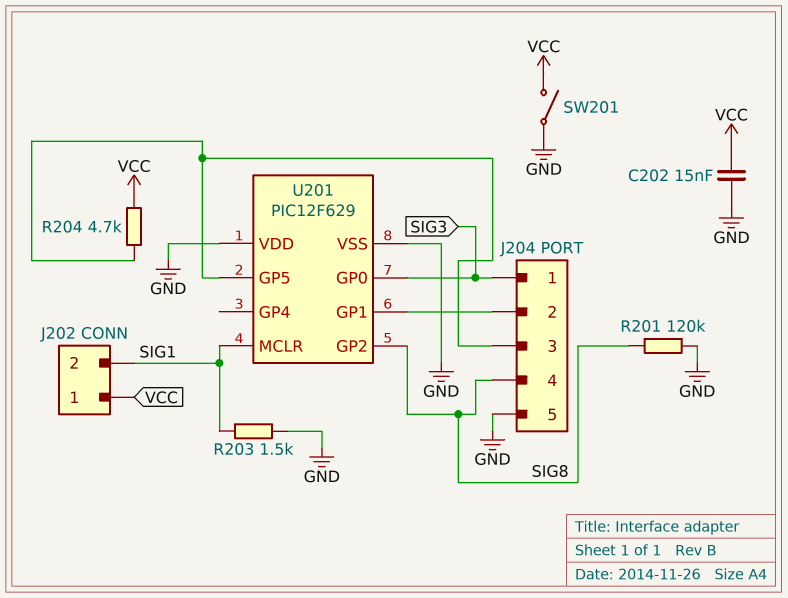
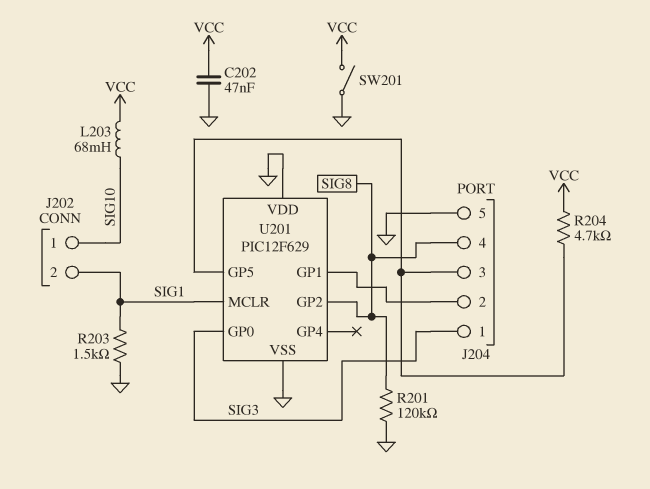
C202: 15nF (GND, VCC) -> 47nF (GND, VCC)
J202 pin 1: VCC -> SIG10
L203: none -> 68mH (SIG10, VCC)

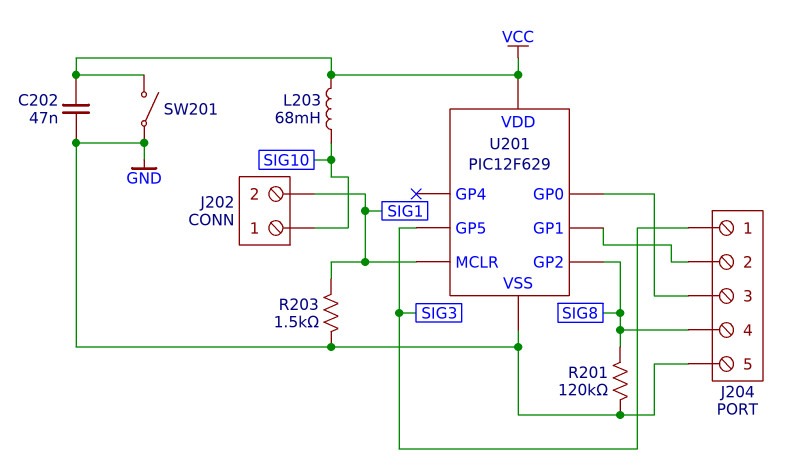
R204: 4.7k (J204/3, VCC) -> none
U201 pin GP0: SIG3 -> J204/3
U201 pin GP5: J204/3 -> SIG3
U201 pin VDD: GND -> VCC

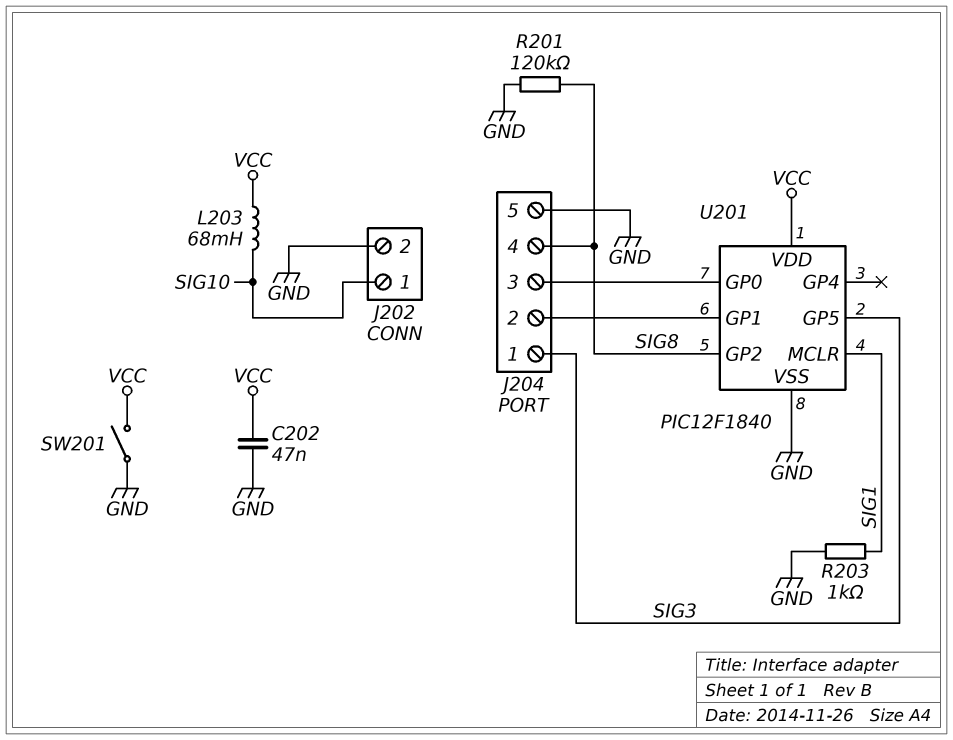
J202 pin 2: SIG1 -> GND
R203: 1.5k (GND, SIG1) -> 1k (GND, SIG1)
U201: PIC12F629 -> PIC12F1840

